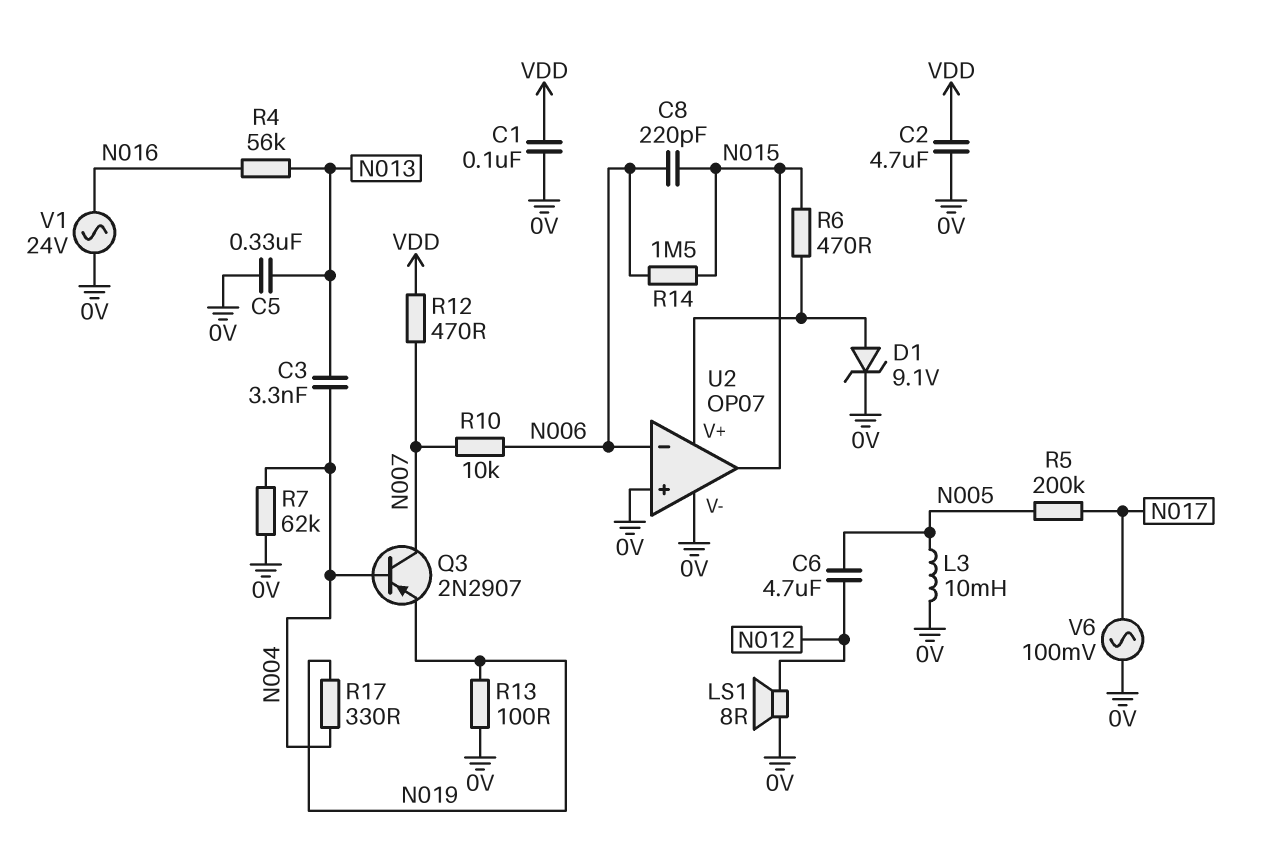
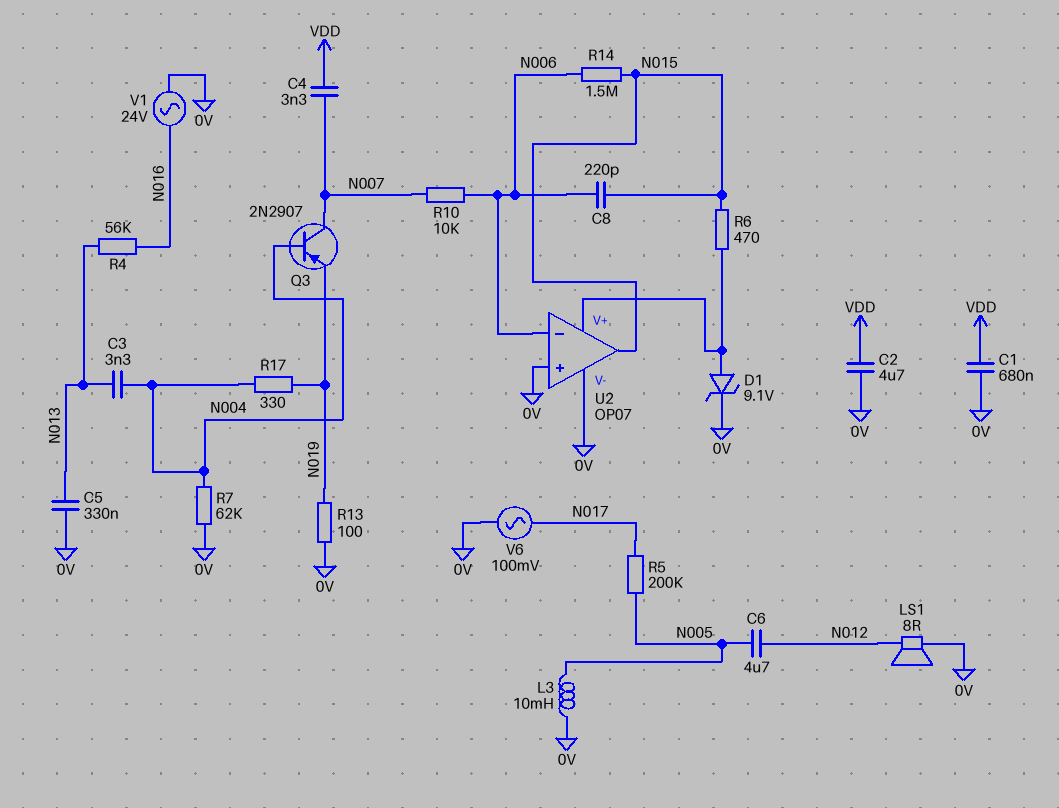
C1: 100nF (0V, VDD) -> 680nF (0V, VDD)
C4: none -> 3.3nF (N007, VDD)
R12: 470 (N007, VDD) -> none

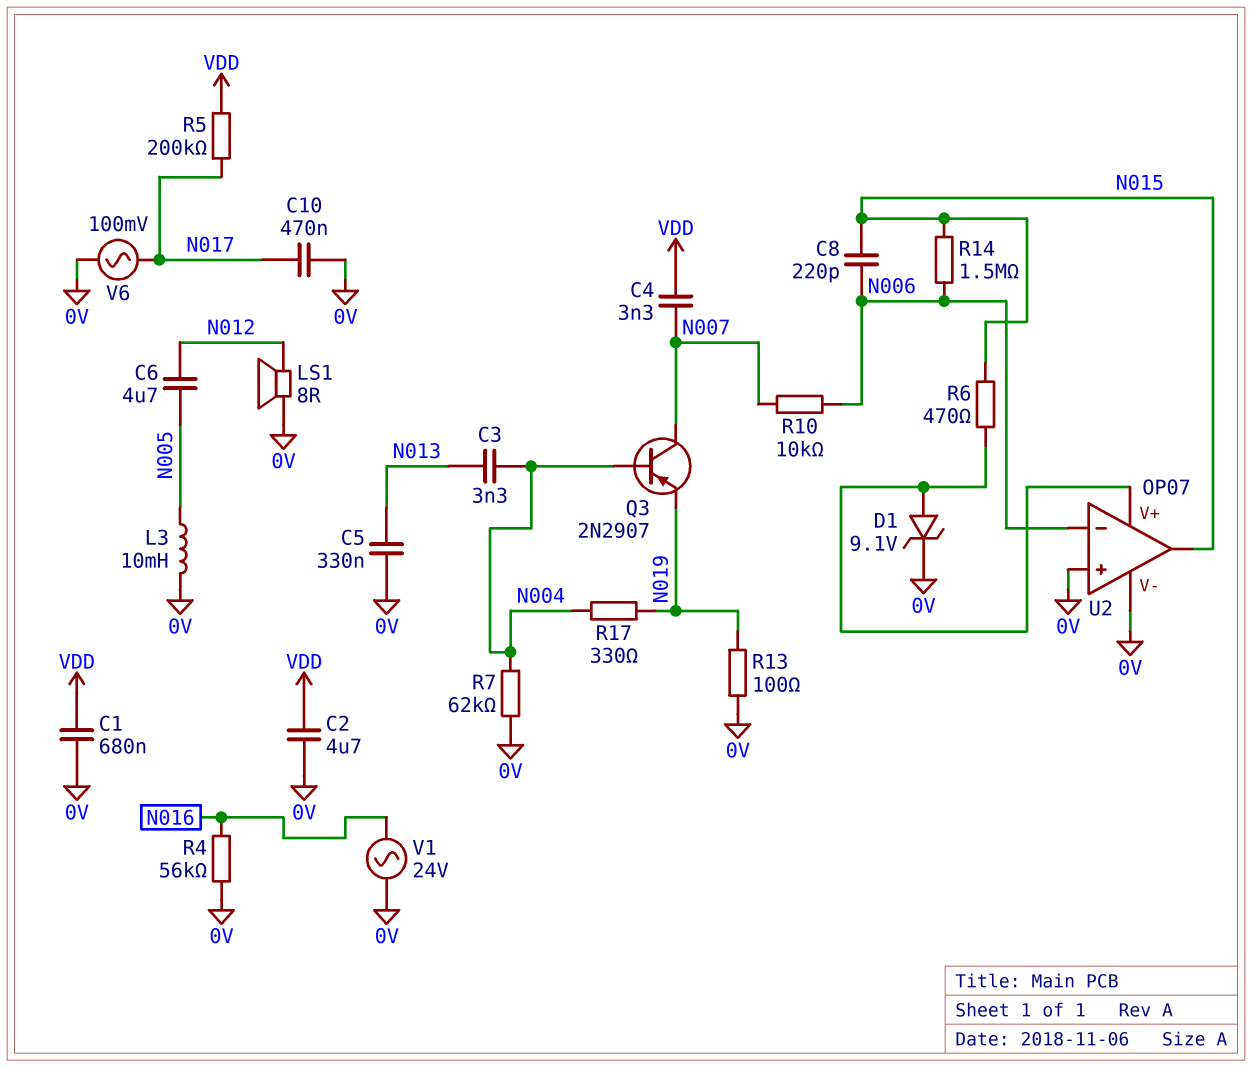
C10: none -> 470nF (0V, N017)
R4: 56k (N013, N016) -> 56k (0V, N016)
R5: 200k (N005, N017) -> 200k (N017, VDD)

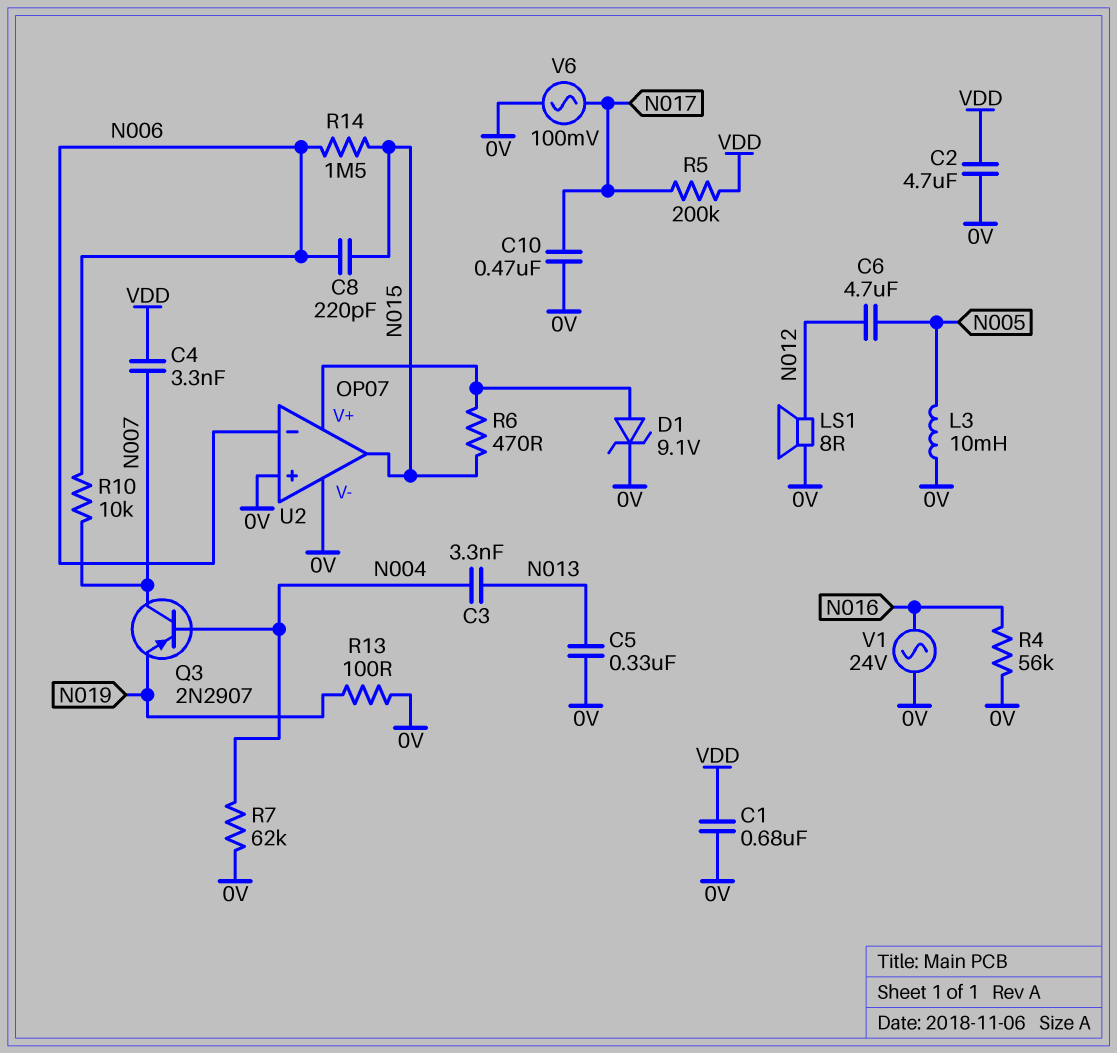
R17: 330 (N004, N019) -> none

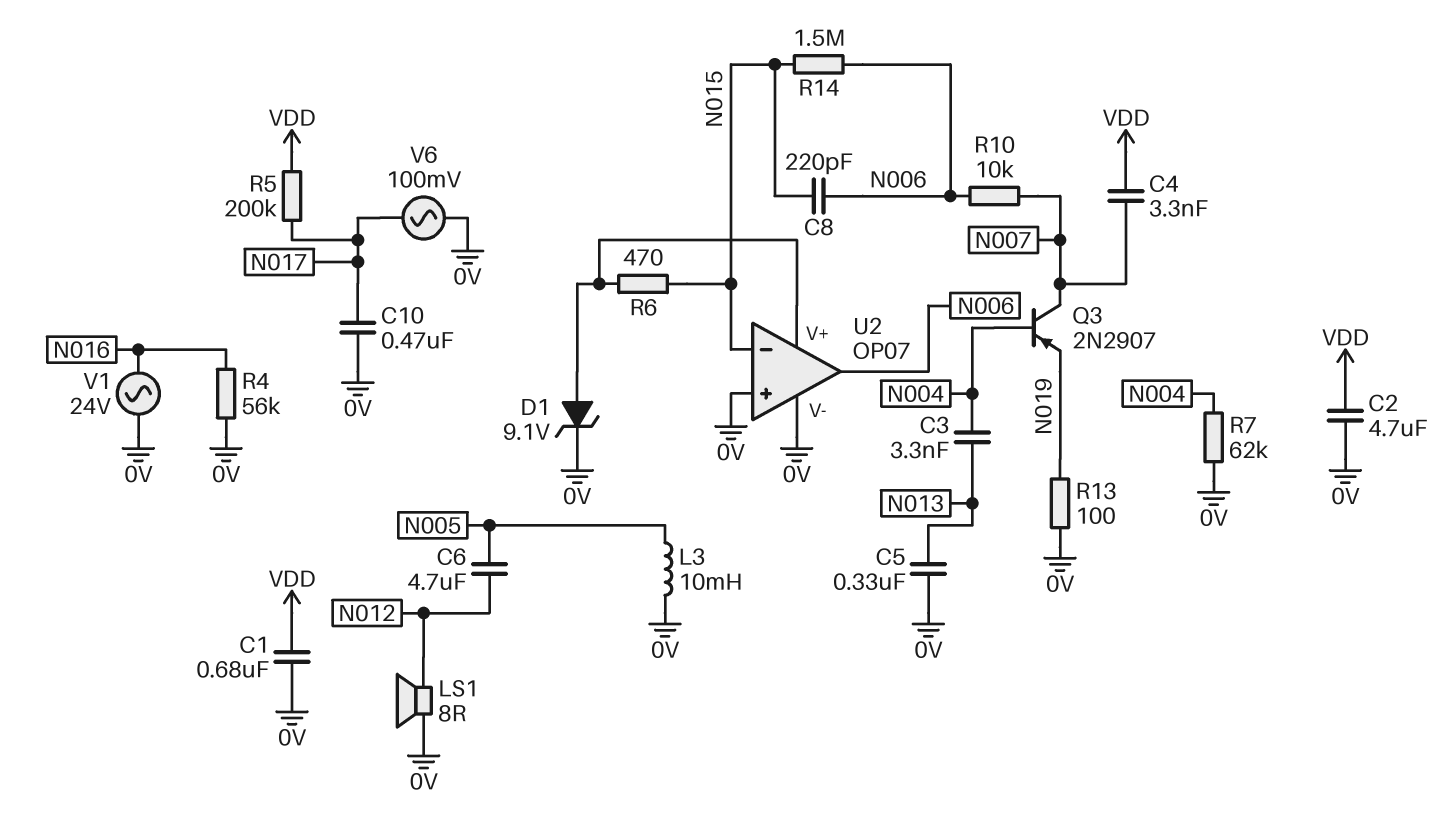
U2 pin in-: N006 -> N015
U2 pin out: N015 -> N006

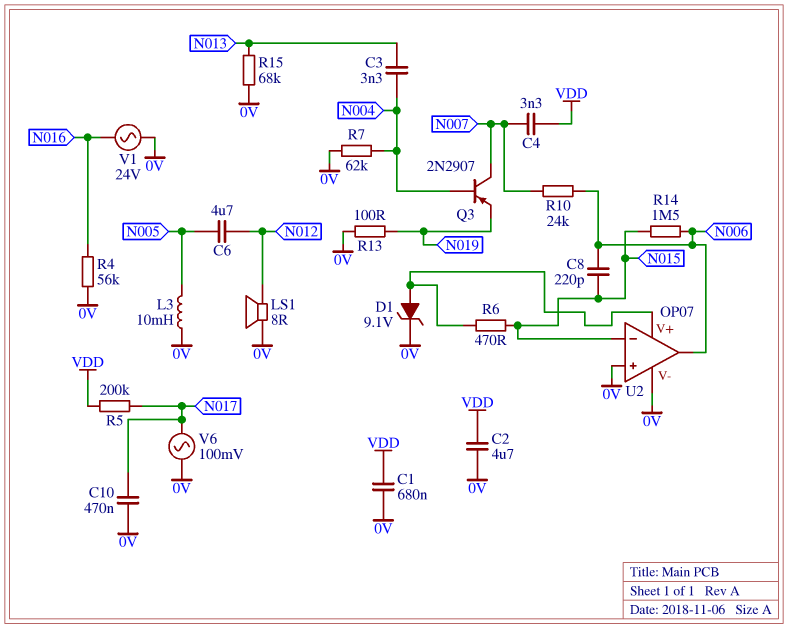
C5: 330nF (0V, N013) -> none
R10: 10k (N006, N007) -> 24k (N006, N007)
R15: none -> 68k (0V, N013)

